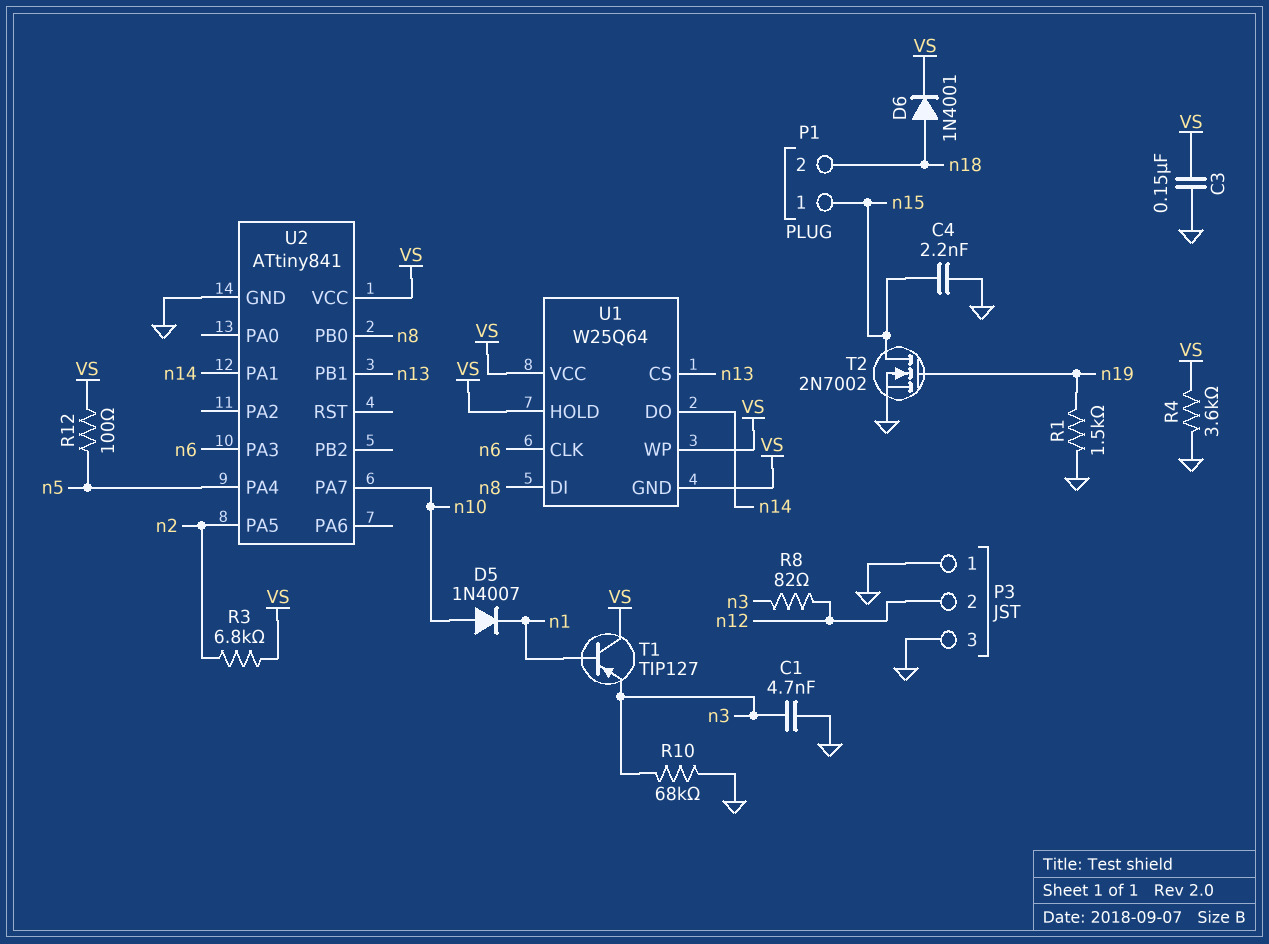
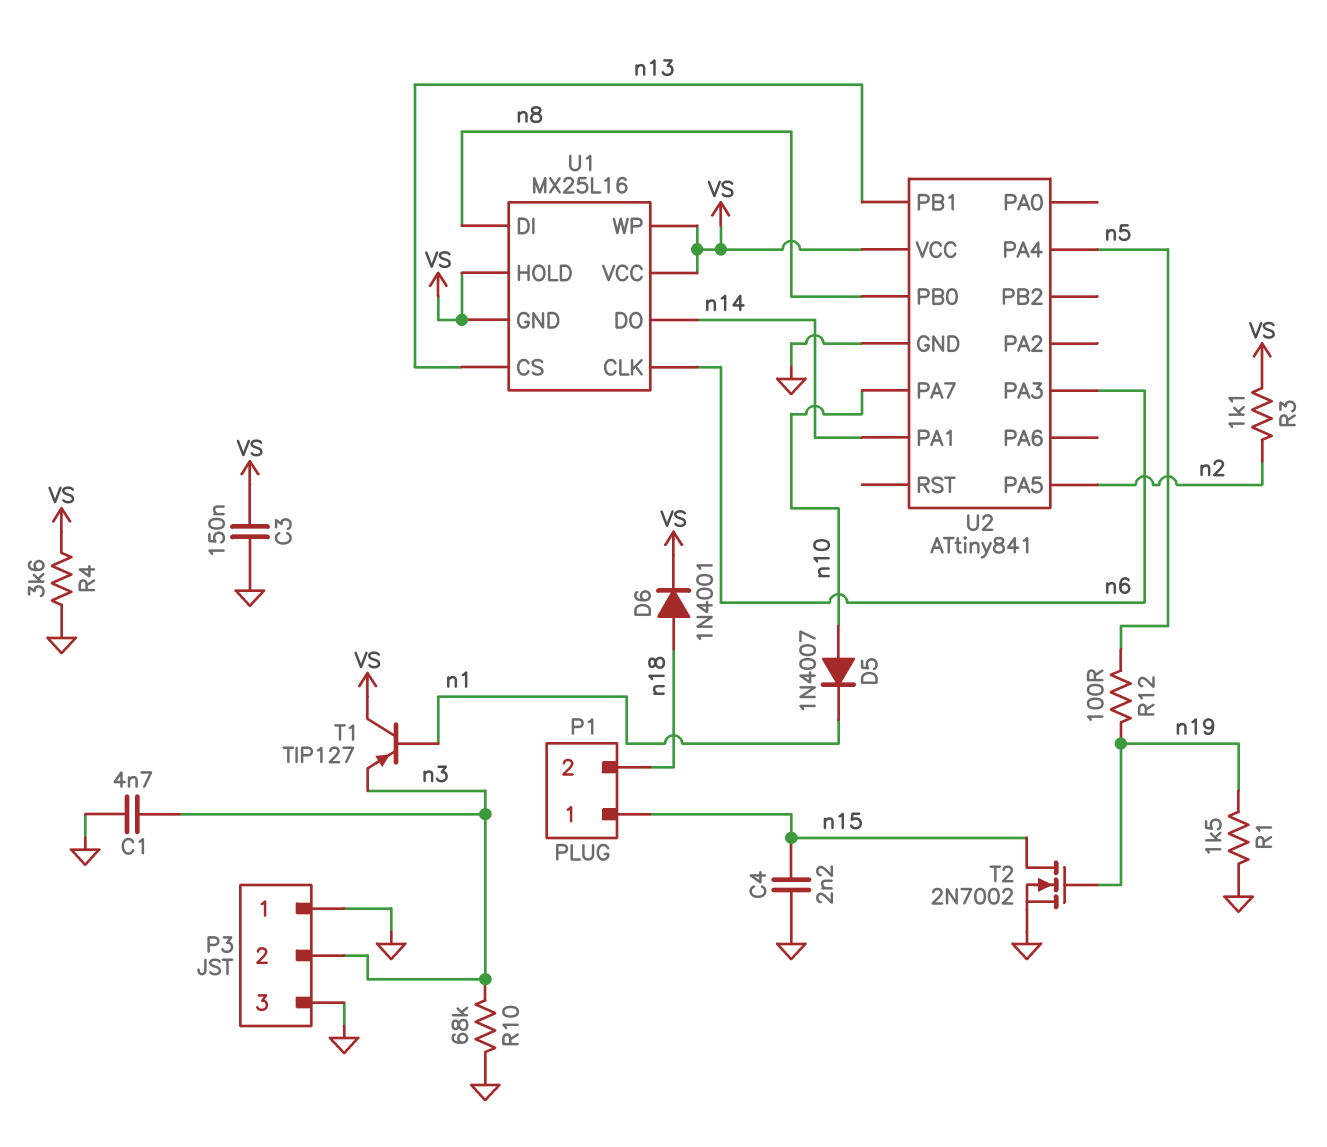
P3 pin 2: n12 -> n3
R3: 6.8k (VS, n2) -> 1.1k (VS, n2)
R8: 82 (n3, n12) -> none
R12: 100 (VS, n5) -> 100 (n5, n19)
U1: W25Q64 -> MX25L16

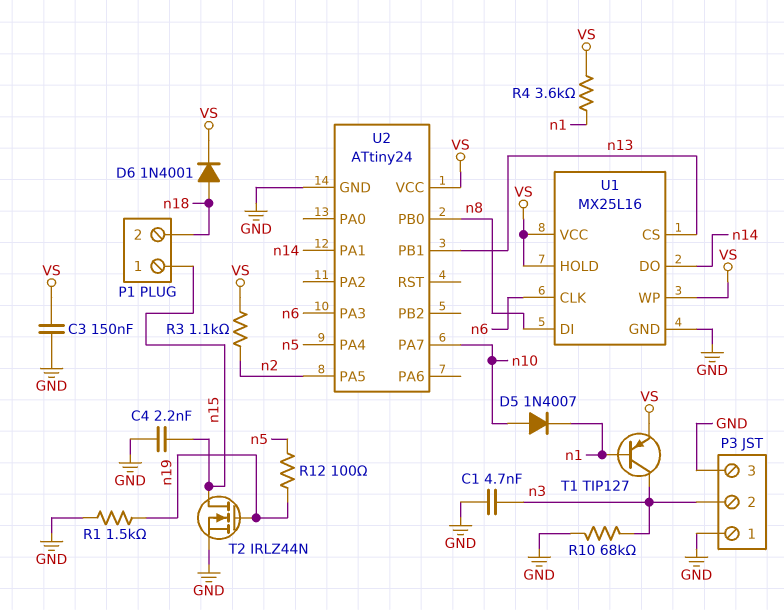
R4: 3.6k (GND, VS) -> 3.6k (VS, n1)
T1: PNP TIP127 (B n1, C VS, E n3) -> PNP TIP127 (B n1, C n3, E VS)
T2: NMOS 2N7002 (G n19, D n15, S GND) -> NMOS IRLZ44N (G n19, D n15, S GND)
U1 pin GND: VS -> GND
U2: ATtiny841 -> ATtiny24

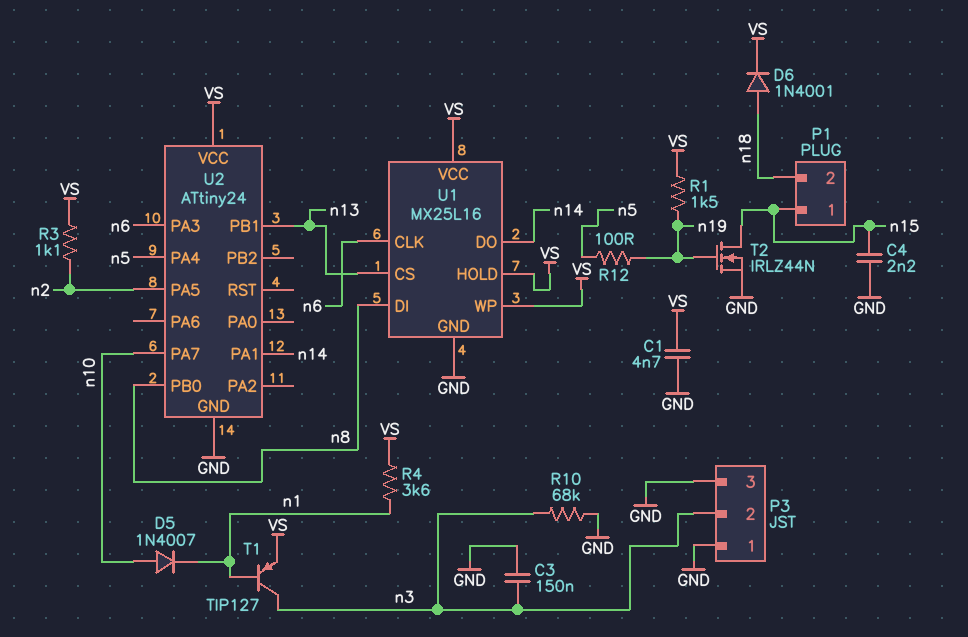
C1: 4.7nF (GND, n3) -> 4.7nF (GND, VS)
C3: 150nF (GND, VS) -> 150nF (GND, n3)
R1: 1.5k (GND, n19) -> 1.5k (VS, n19)

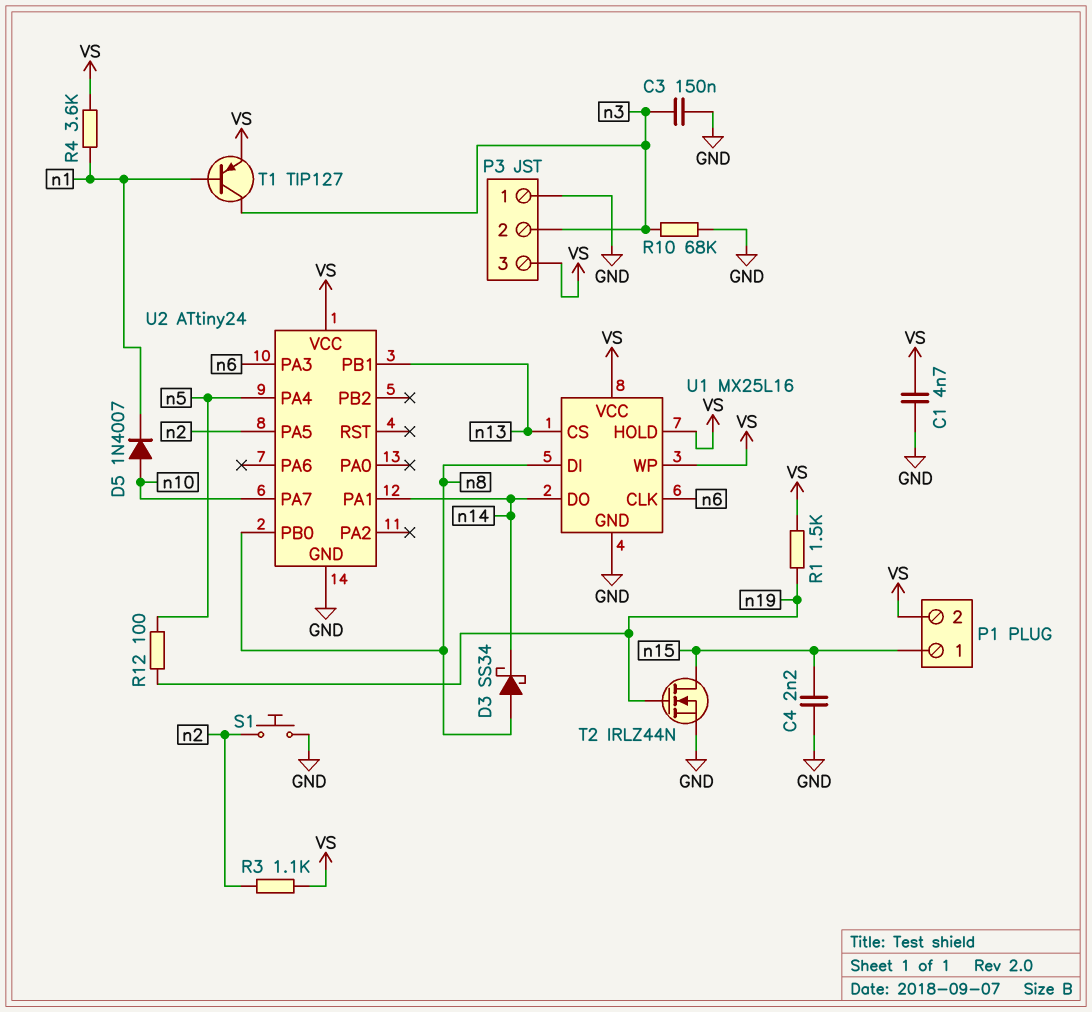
D3: none -> schottky SS34 (A n8, K n14)
D6: diode 1N4001 (A n18, K VS) -> none
P1 pin 2: n18 -> VS
P3 pin 3: GND -> VS
S1: none -> button (GND, n2)

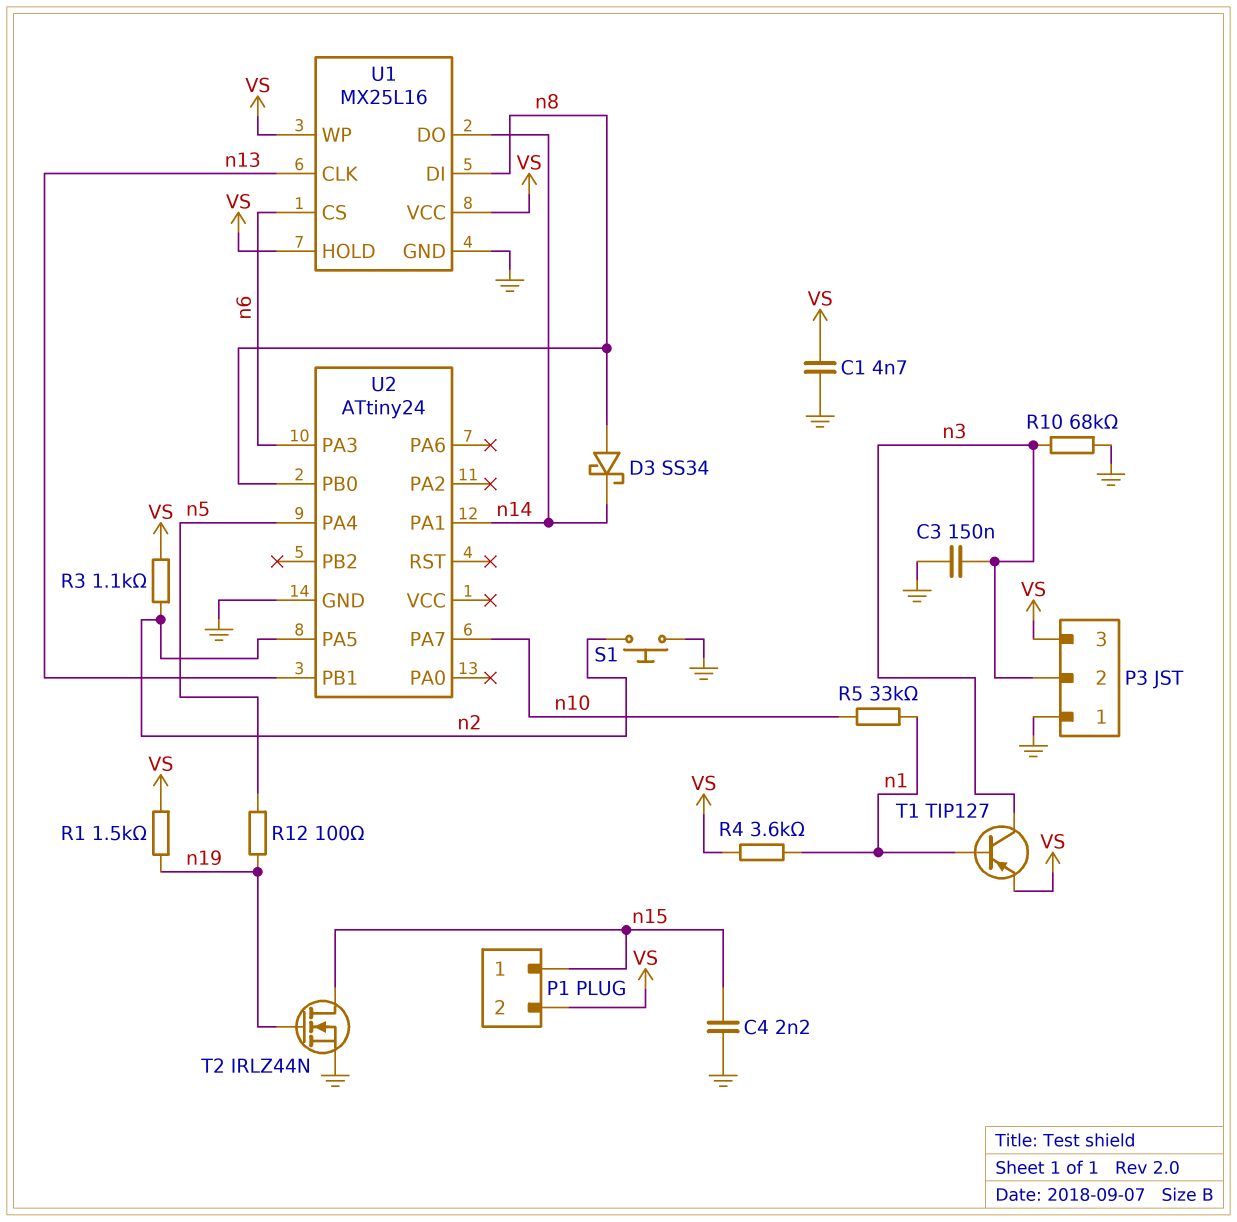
D5: diode 1N4007 (A n10, K n1) -> none
R5: none -> 33k (n1, n10)
U1 pin CLK: n6 -> n13
U1 pin CS: n13 -> n6
U2 pin VCC: VS -> none

